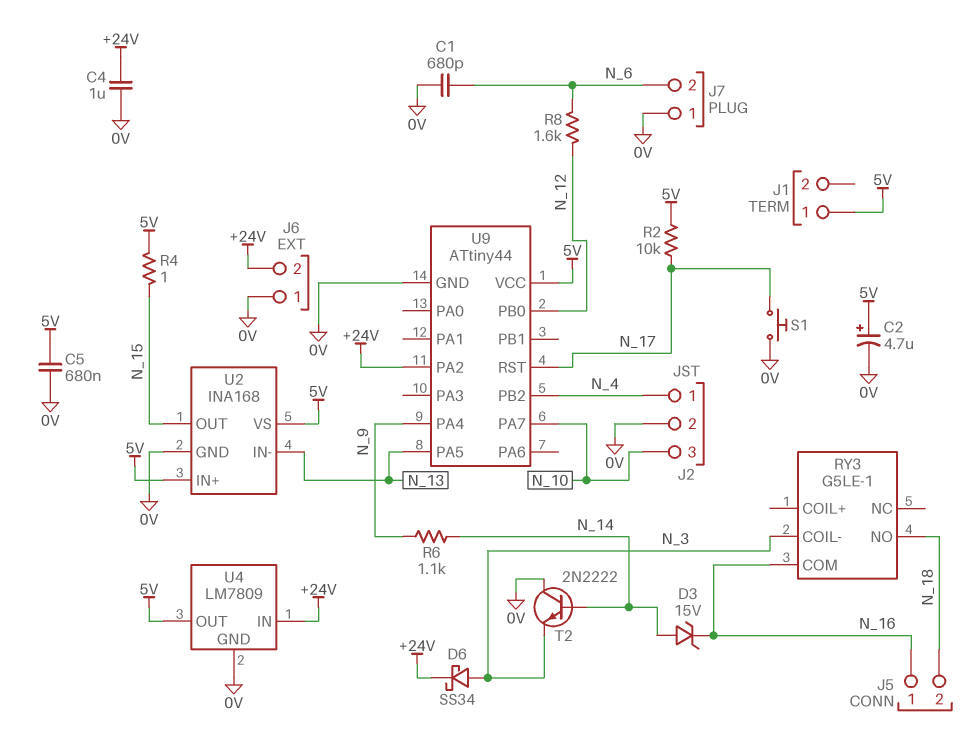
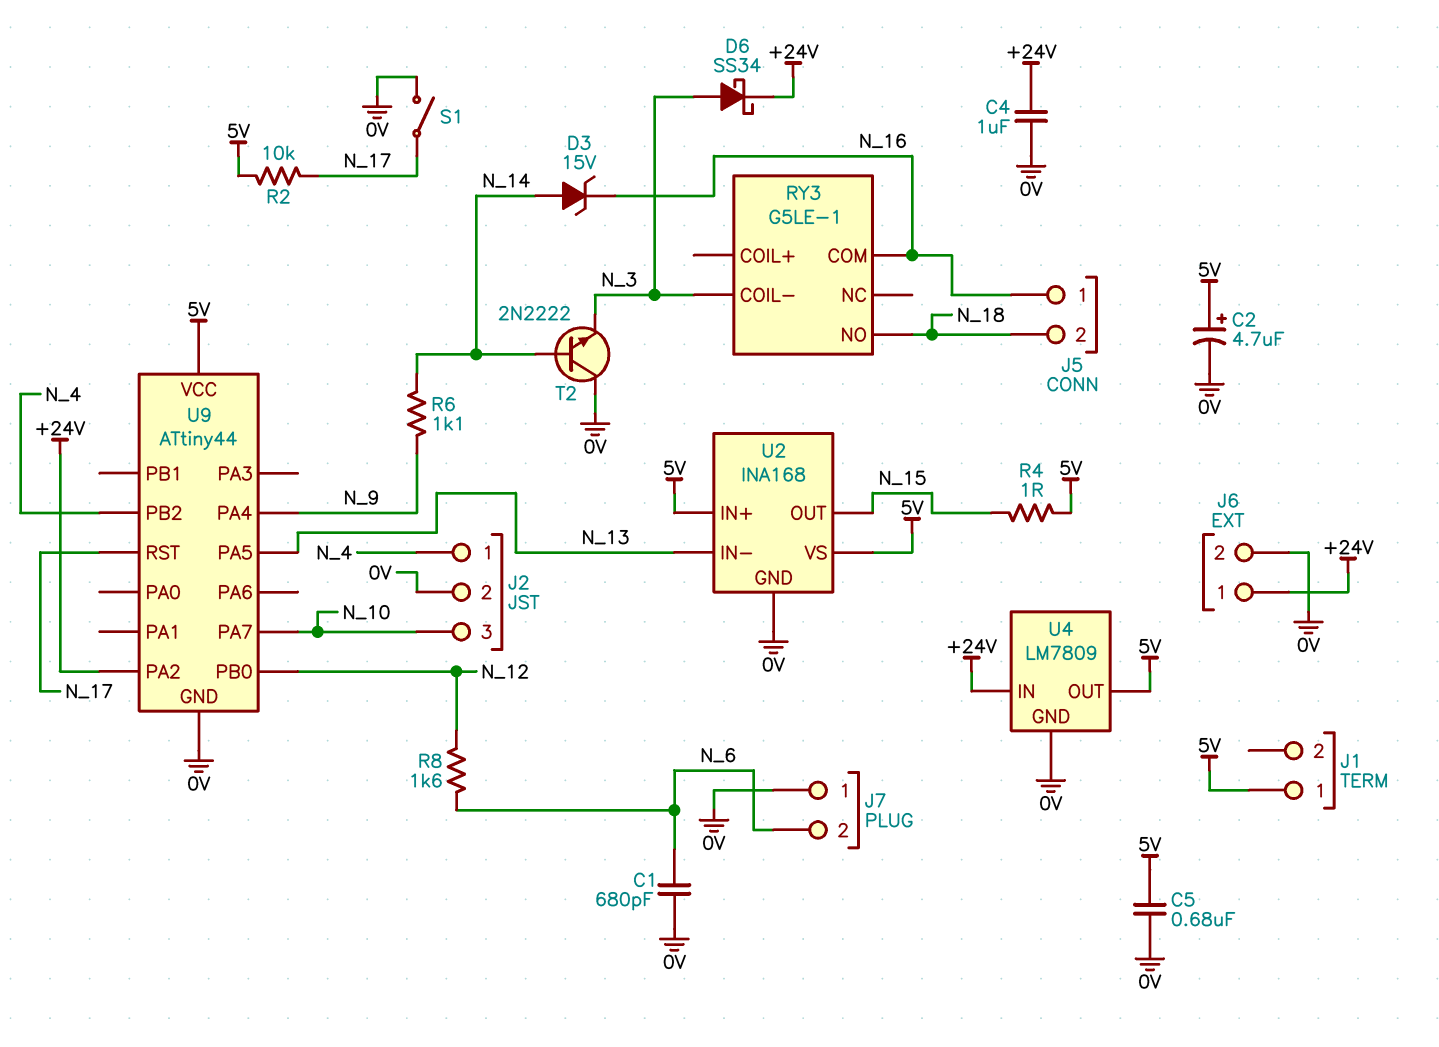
J6 pin 1: 0V -> +24V
J6 pin 2: +24V -> 0V
S1: button (0V, N_17) -> switch (0V, N_17)

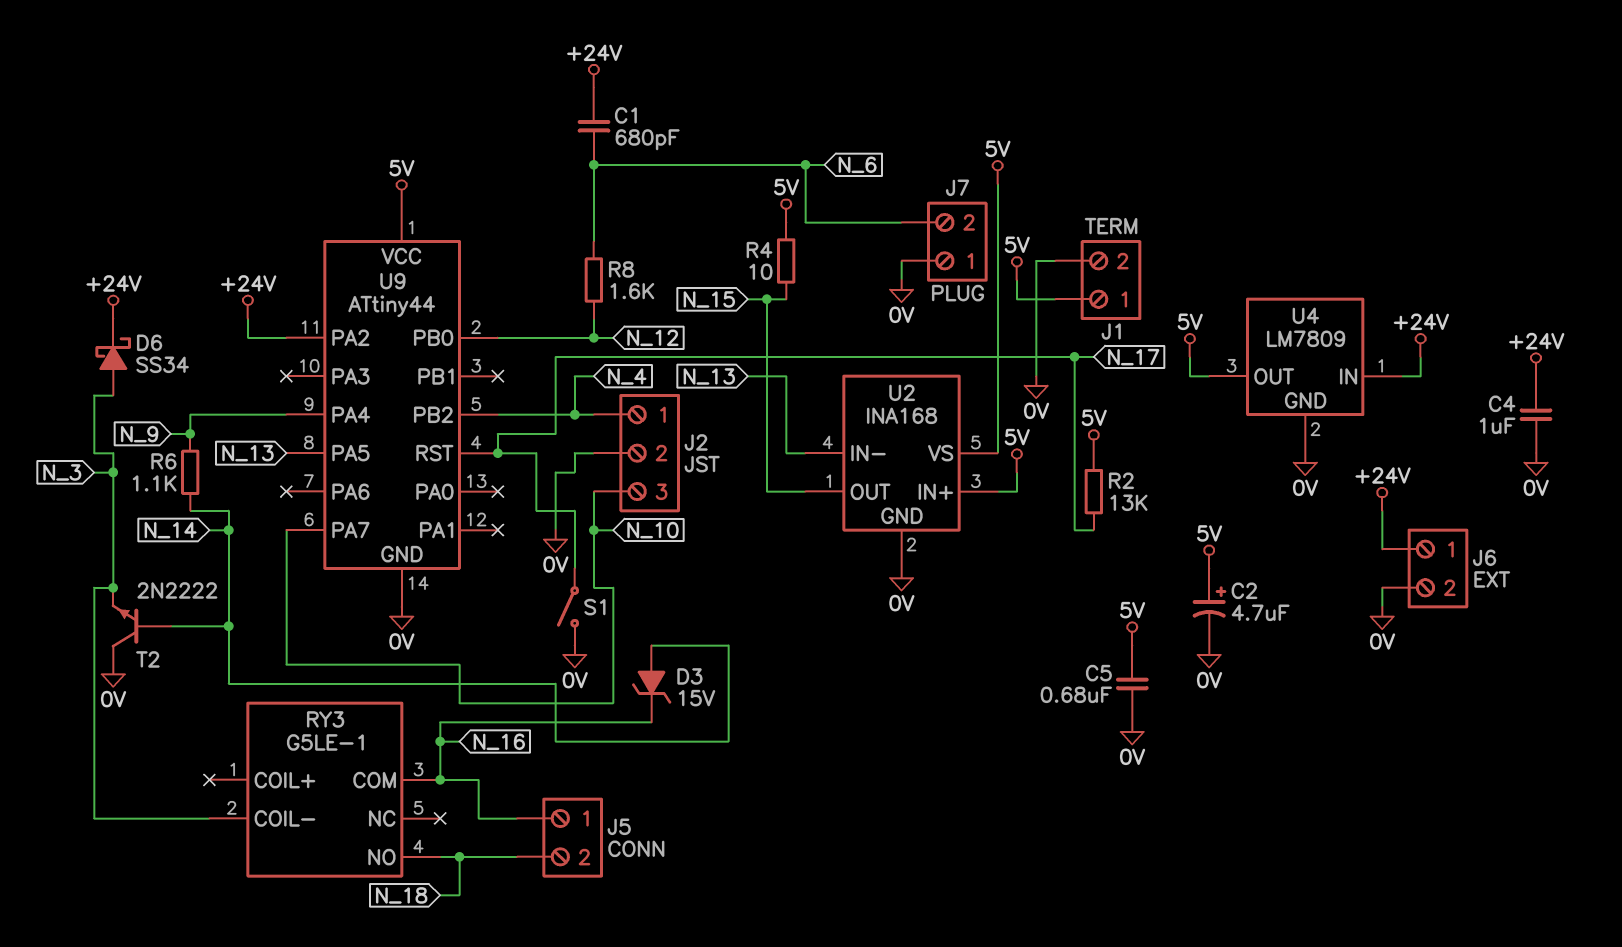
C1: 680pF (0V, N_6) -> 680pF (+24V, N_6)
J1 pin 2: none -> 0V
R2: 10k (5V, N_17) -> 13k (5V, N_17)
R4: 1 (5V, N_15) -> 10 (5V, N_15)

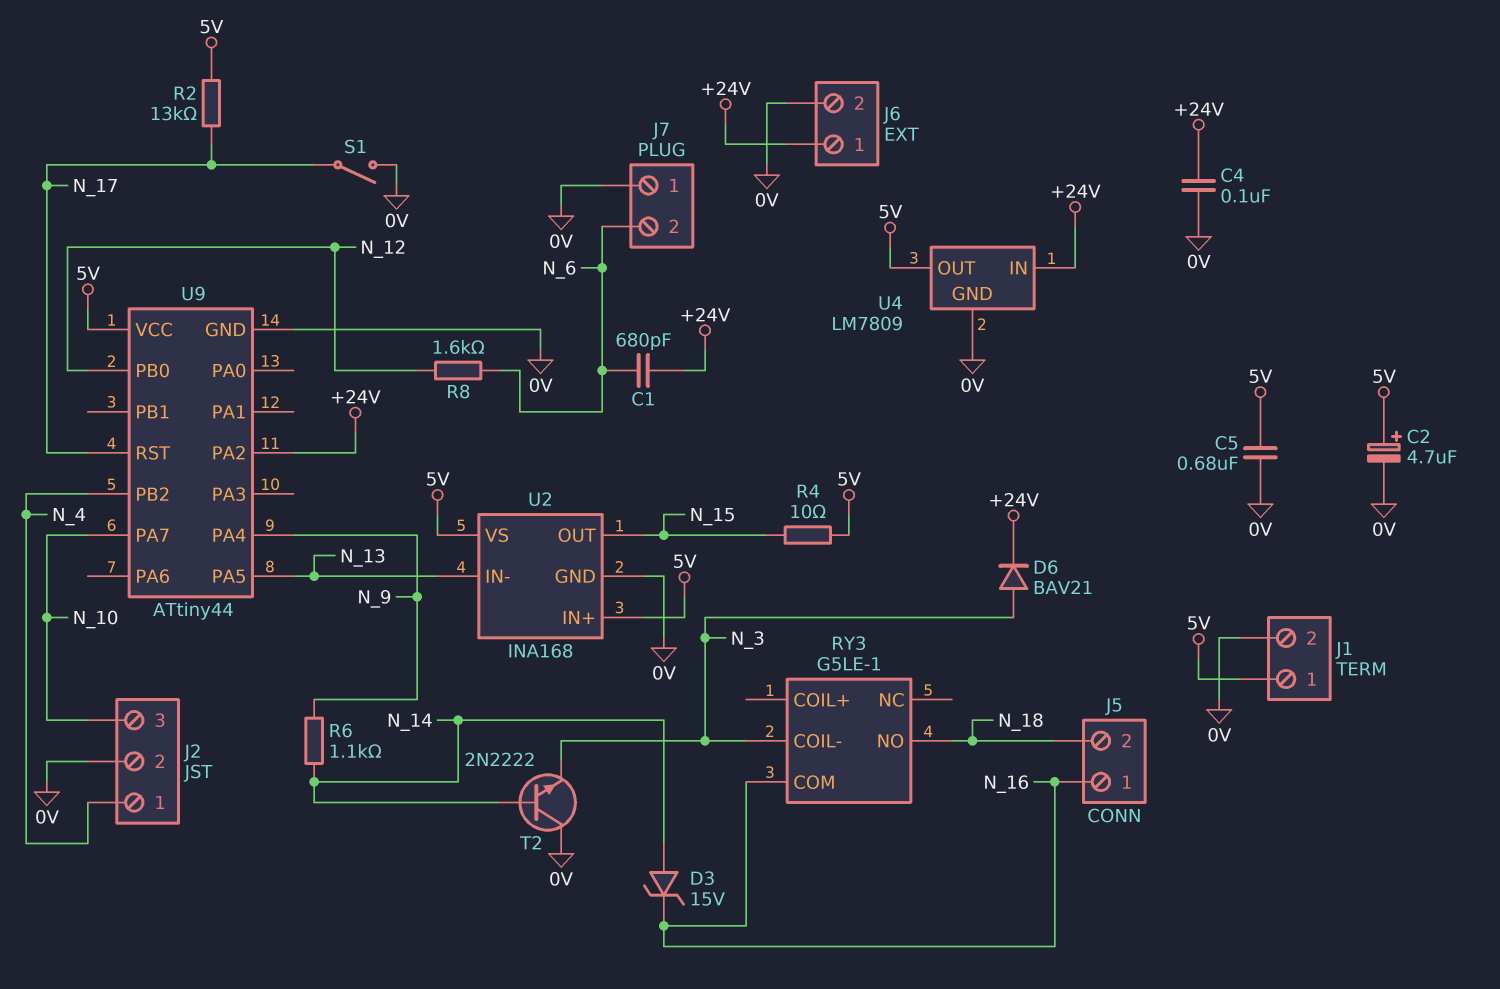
C4: 1uF (+24V, 0V) -> 100nF (+24V, 0V)
D6: schottky SS34 (A N_3, K +24V) -> diode BAV21 (A N_3, K +24V)

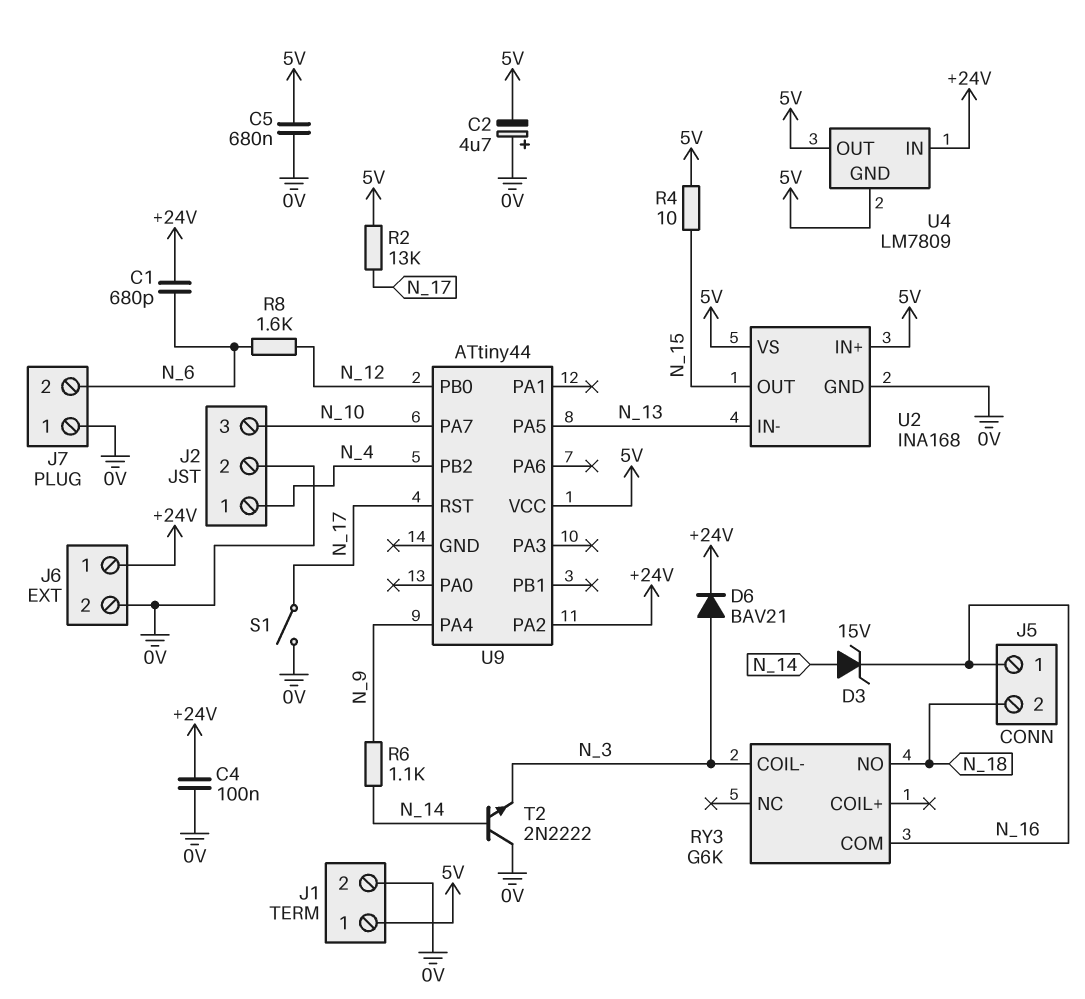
C2: 4.7uF (plus 5V, minus 0V) -> 4.7uF (plus 0V, minus 5V)
RY3: G5LE-1 -> G6K
U4 pin GND: 0V -> 5V
U9 pin GND: 0V -> none

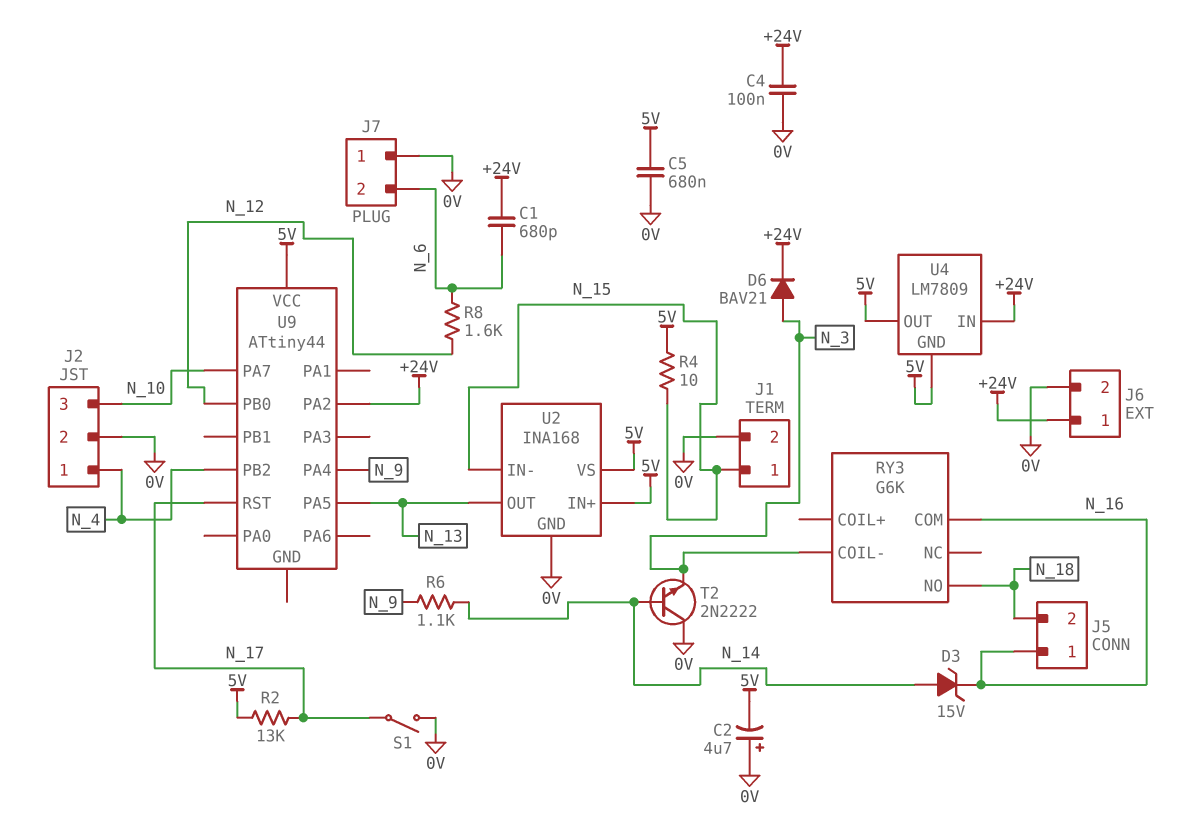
J1 pin 1: 5V -> N_15
U2 pin IN-: N_13 -> N_15
U2 pin OUT: N_15 -> N_13

